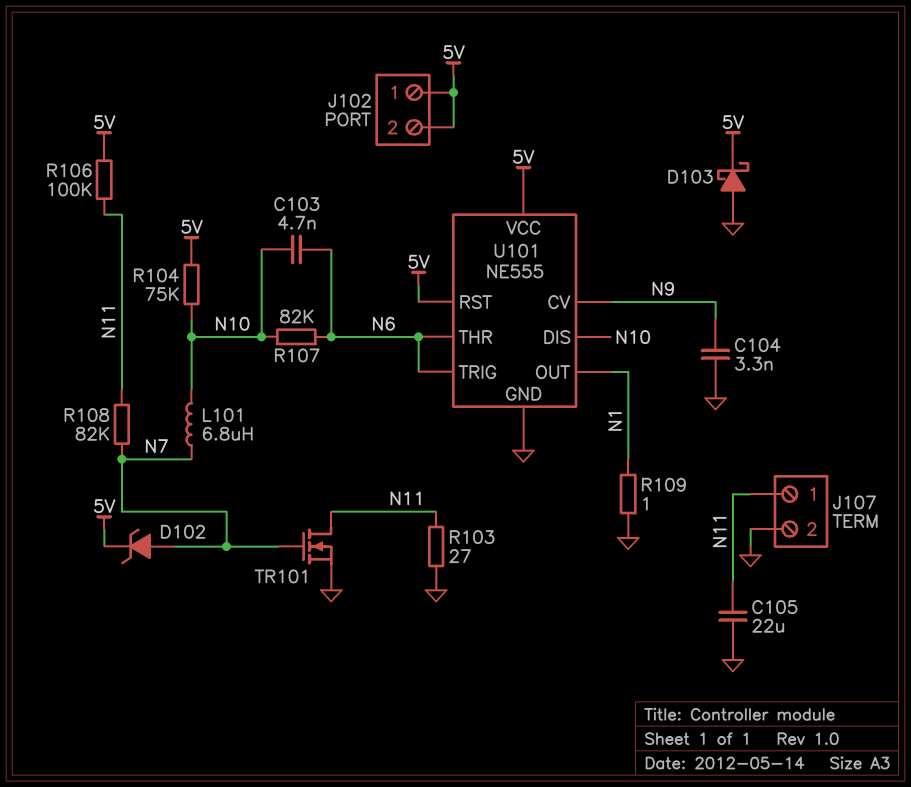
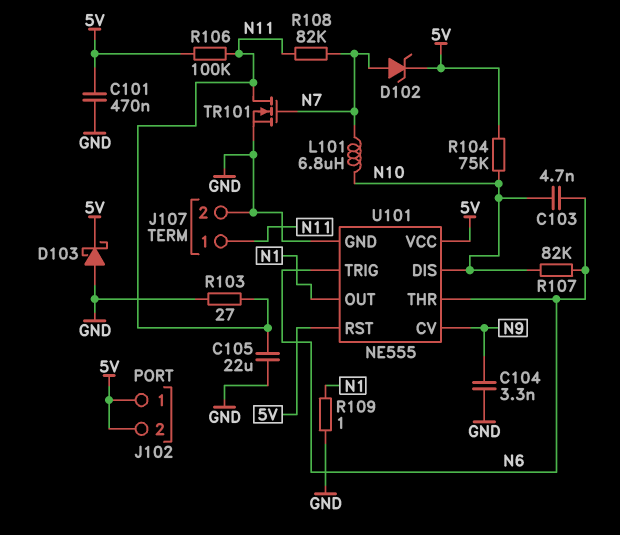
C101: none -> 470nF (5V, GND)

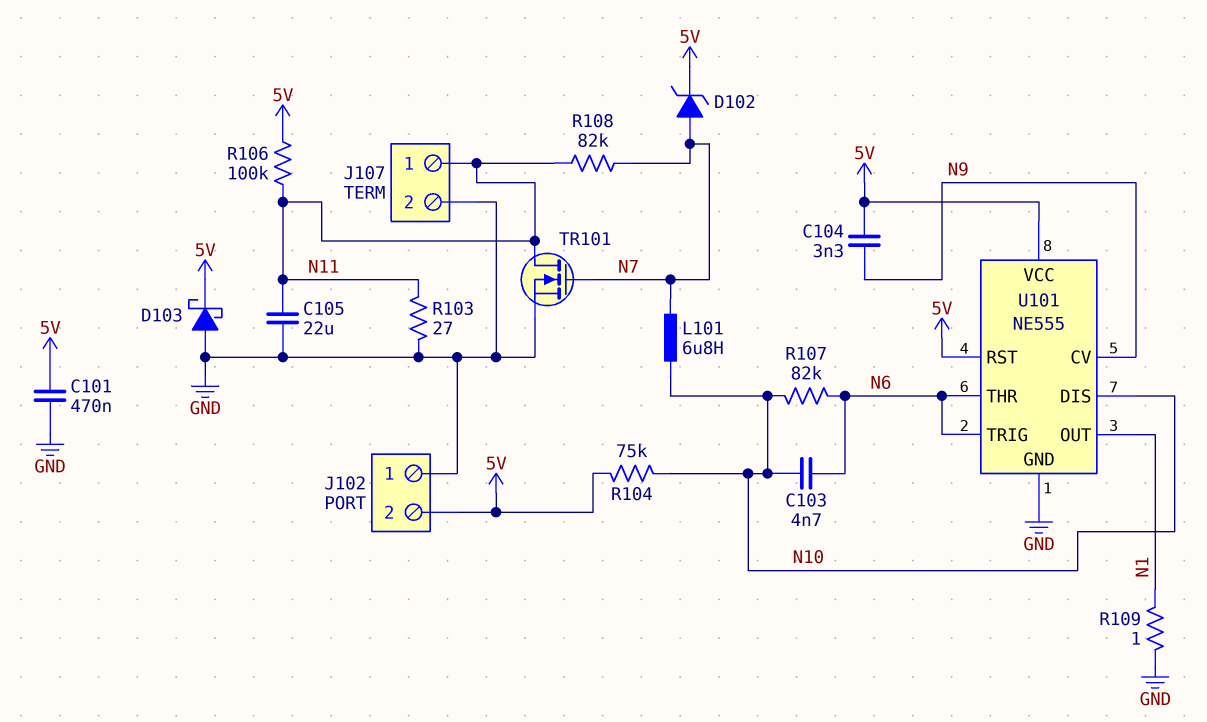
C104: 3.3nF (GND, N9) -> 3.3nF (5V, N9)
J102 pin 1: 5V -> GND

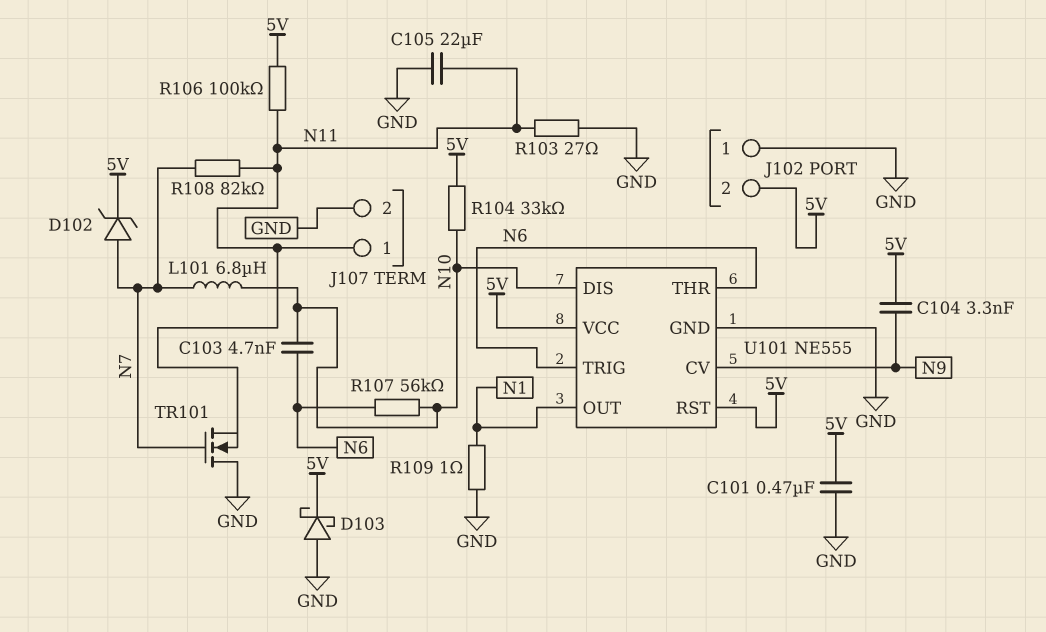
R104: 75k (5V, N10) -> 33k (5V, N10)
R107: 82k (N6, N10) -> 56k (N6, N10)
TR101: NMOS (G N7, D N11, S GND) -> NMOS (G N7, D GND, S N11)

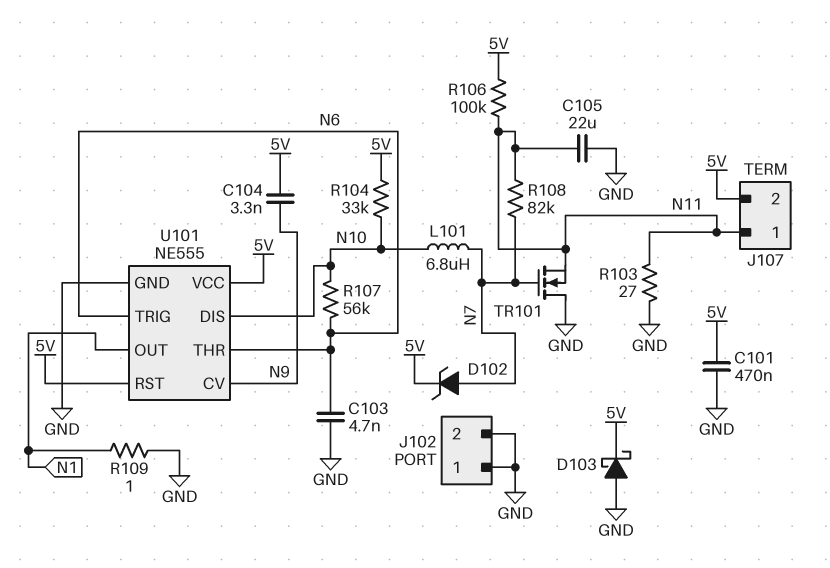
C103: 4.7nF (N6, N10) -> 4.7nF (GND, N6)
J102 pin 2: 5V -> GND
J107 pin 2: GND -> 5V

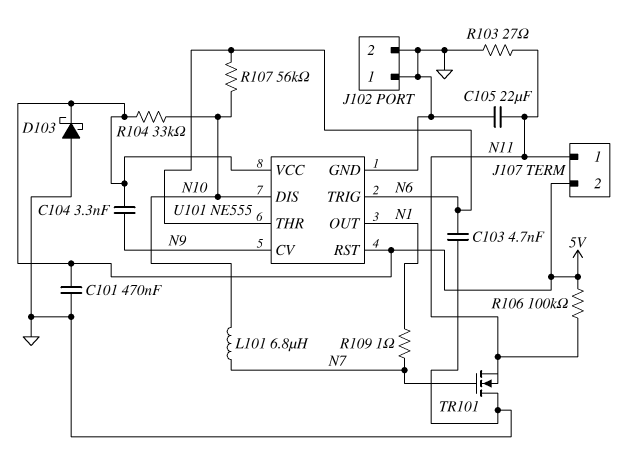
D102: zener (A N7, K 5V) -> none
R108: 82k (N7, N11) -> none
R109: 1 (GND, N1) -> 1 (N1, N7)

